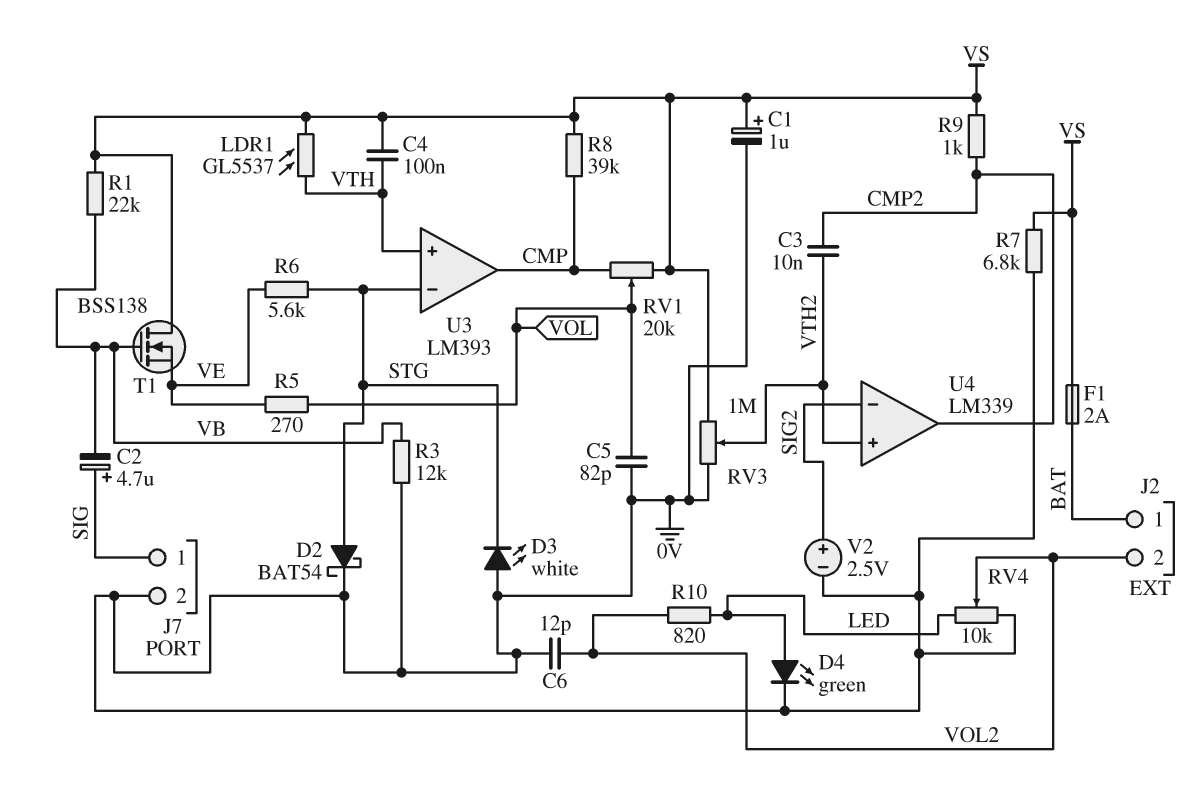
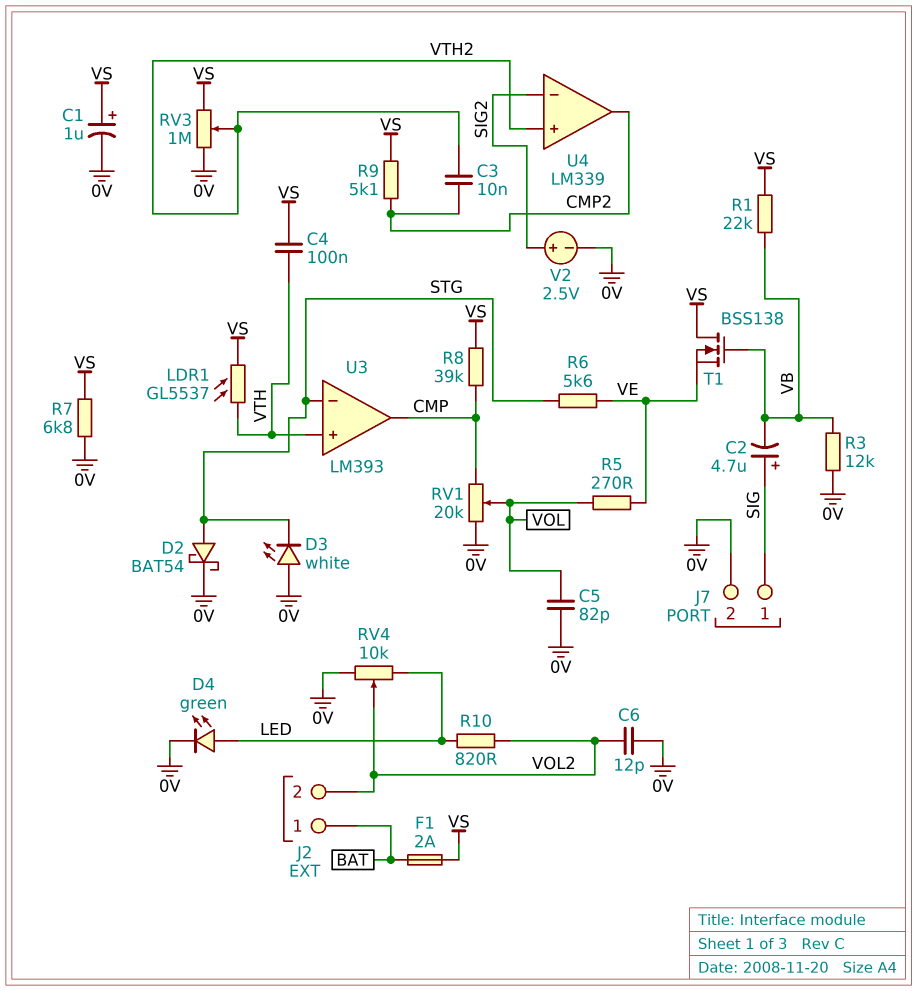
R9: 1k (CMP2, VS) -> 5.1k (CMP2, VS)
RV1: 20k (CMP, VS, wiper VOL) -> 20k (0V, CMP, wiper VOL)

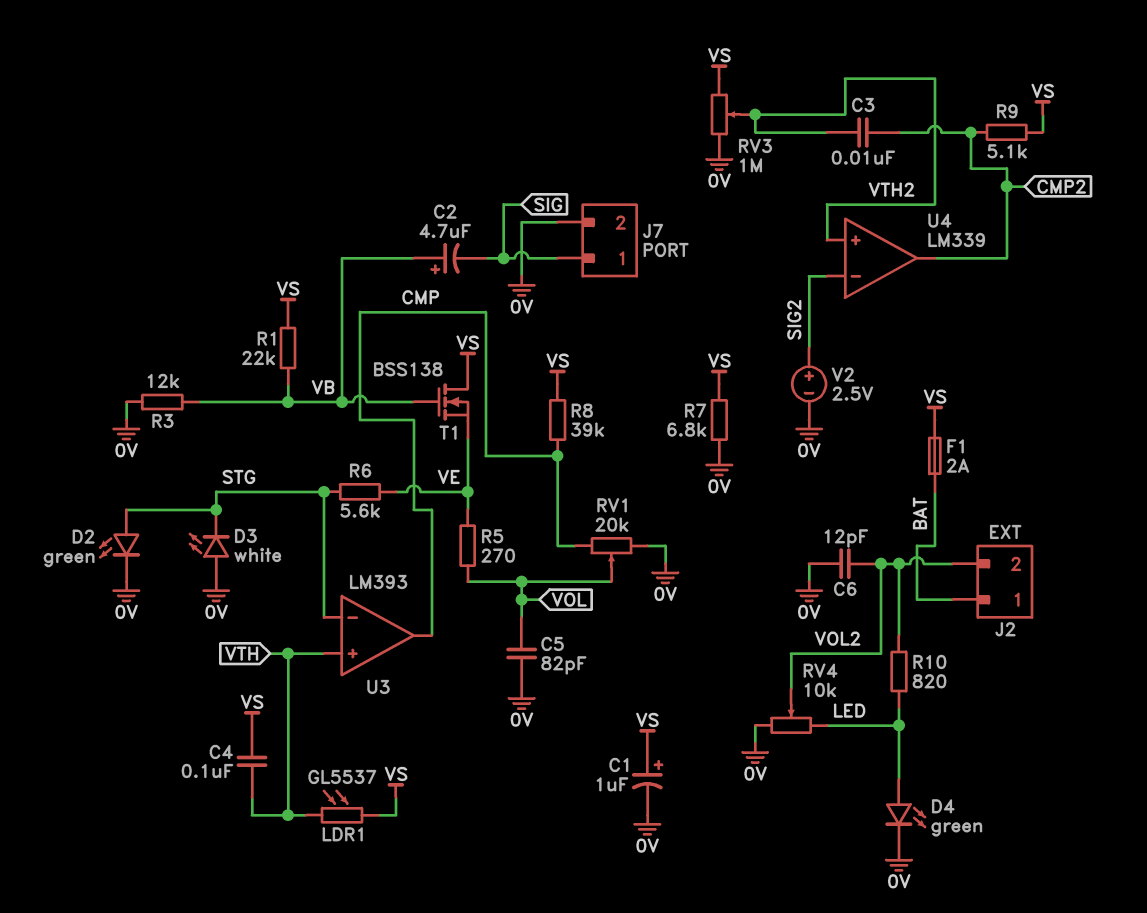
C2: 4.7uF (plus SIG, minus VB) -> 4.7uF (plus VB, minus SIG)
D2: schottky BAT54 (A STG, K 0V) -> LED green (A STG, K 0V)

